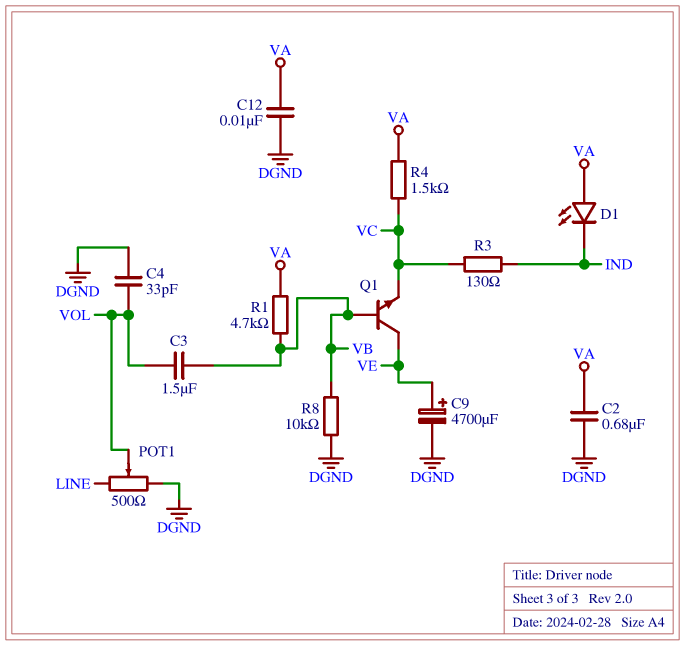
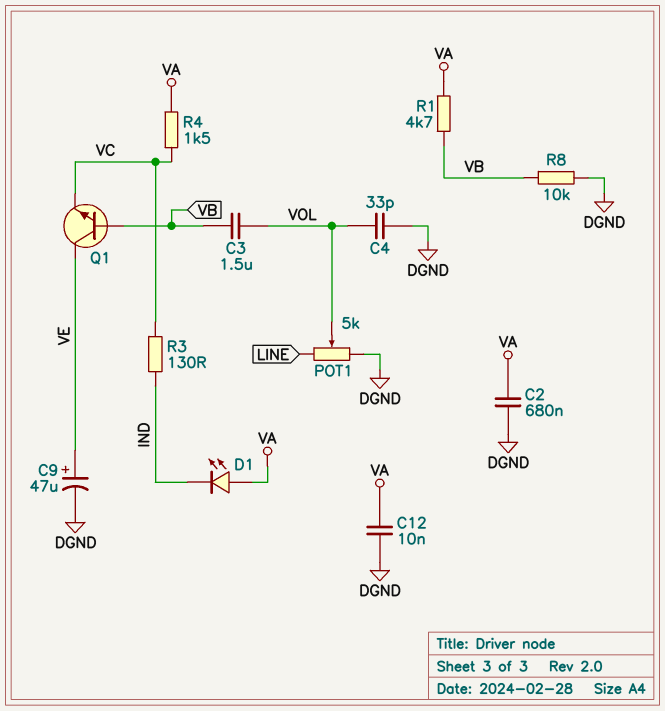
C9: 4700uF (plus VE, minus DGND) -> 47uF (plus VE, minus DGND)
POT1: 500 (DGND, LINE, wiper VOL) -> 5k (DGND, LINE, wiper VOL)

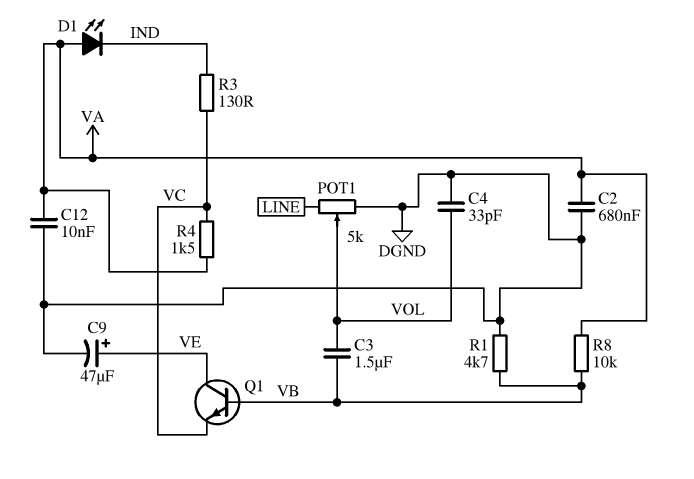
R1: 4.7k (VA, VB) -> 4.7k (DGND, VB)
R8: 10k (DGND, VB) -> 10k (VA, VB)

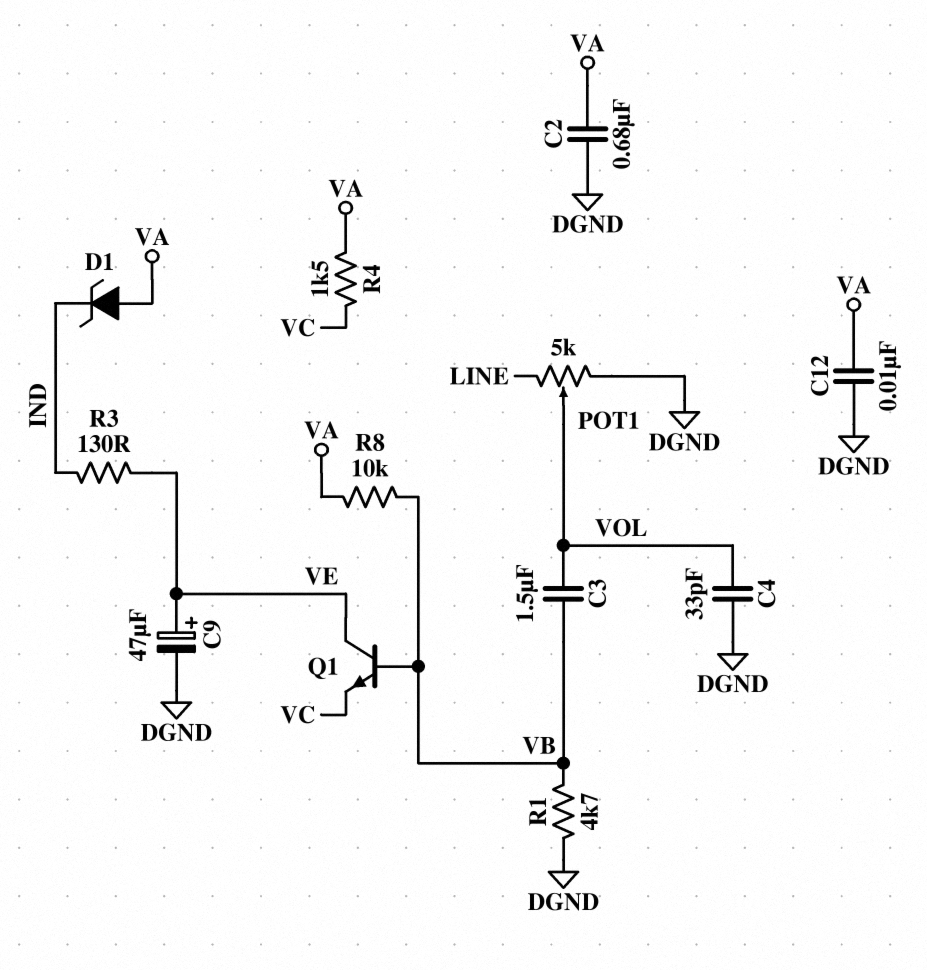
D1: LED (A VA, K IND) -> zener (A VA, K IND)
R3: 130 (IND, VC) -> 130 (IND, VE)

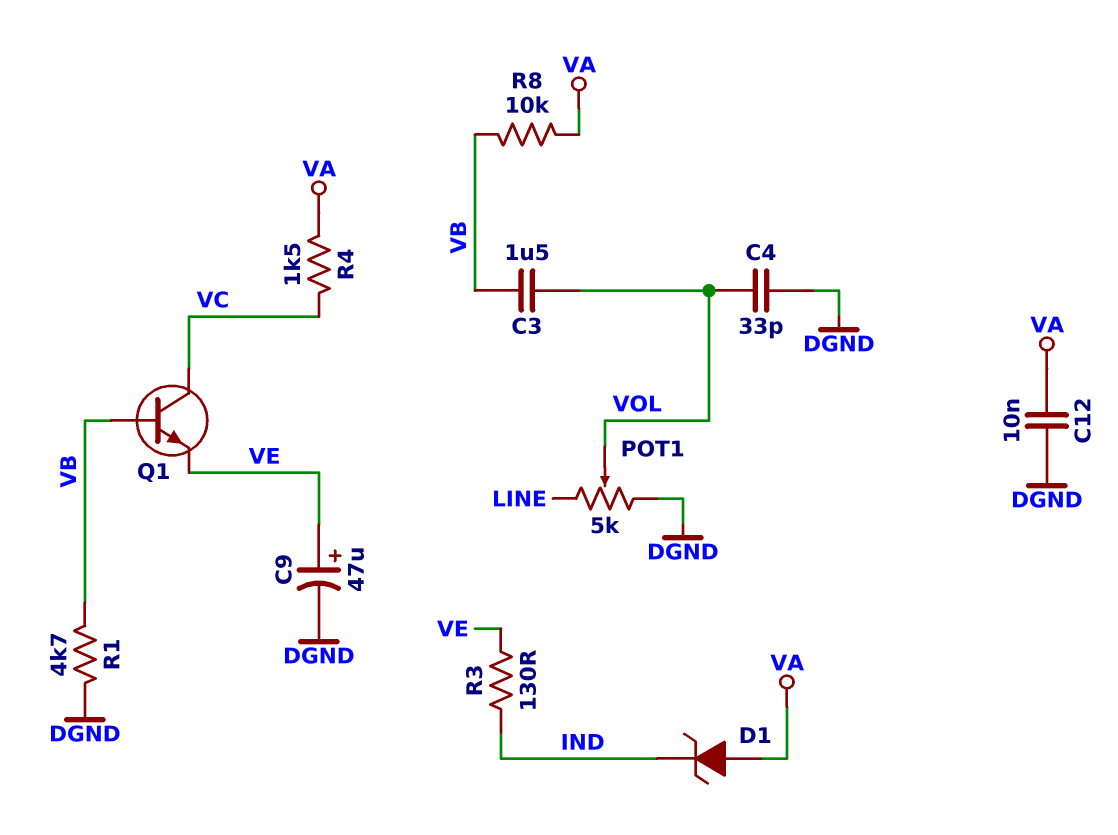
C2: 680nF (DGND, VA) -> none
Q1: NPN (B VB, C VE, E VC) -> NPN (B VB, C VC, E VE)

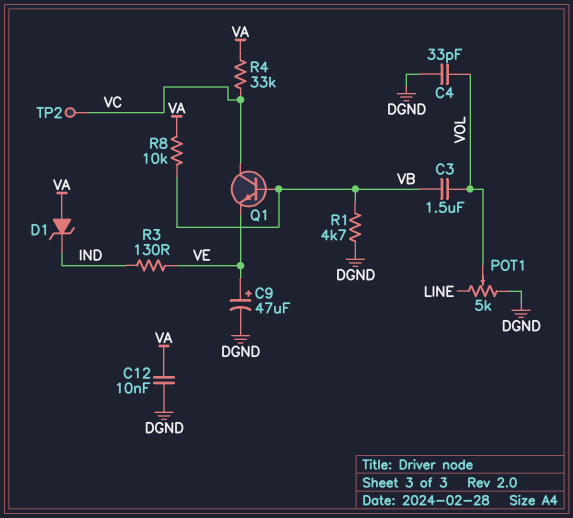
R4: 1.5k (VA, VC) -> 33k (VA, VC)
TP2: none -> test point (VC)

